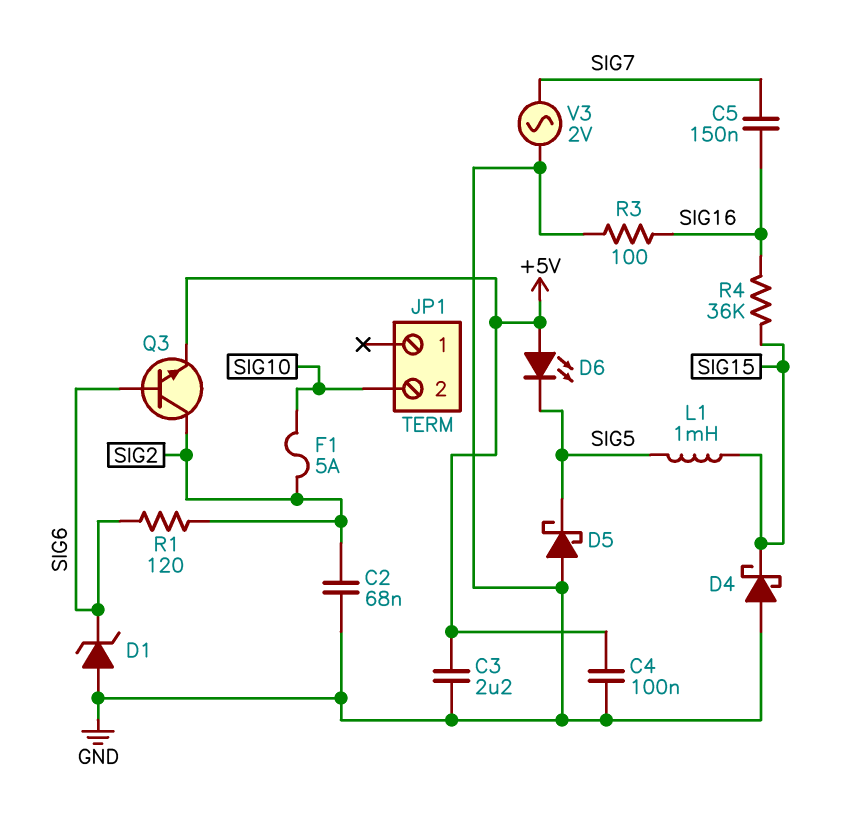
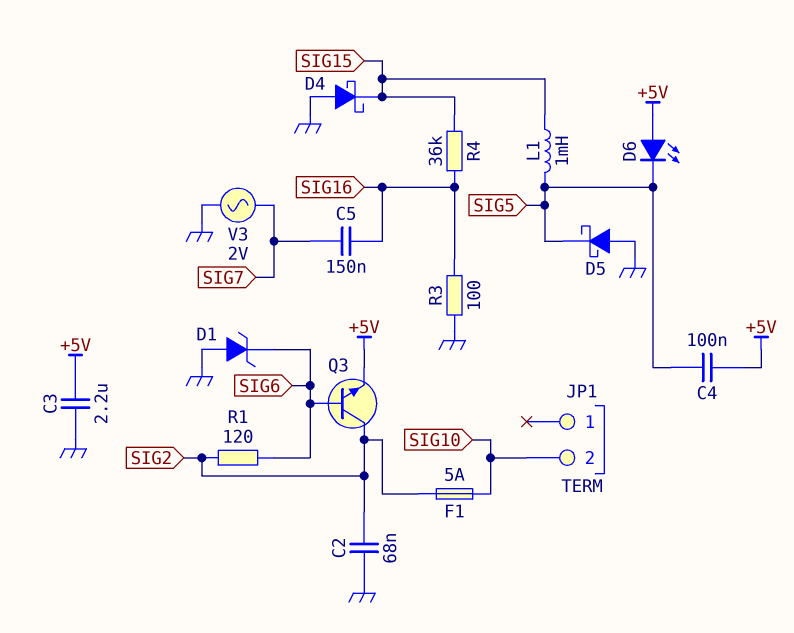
C4: 100nF (+5V, GND) -> 100nF (+5V, SIG5)

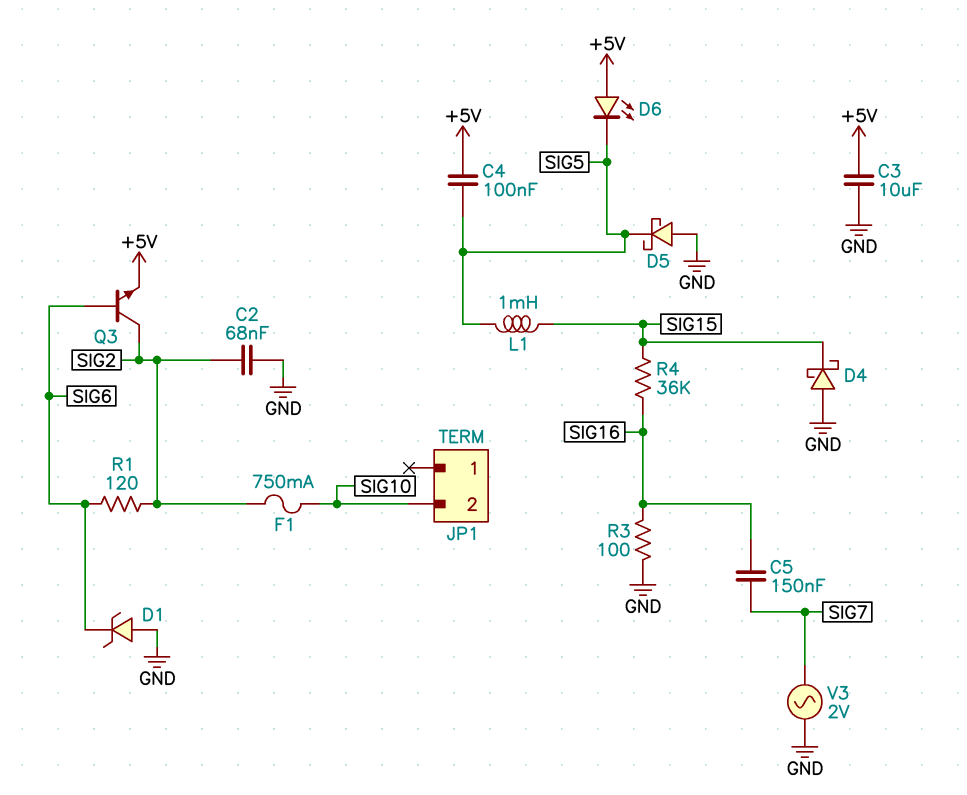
C3: 2.2uF (+5V, GND) -> 10uF (+5V, GND)
F1: 5A (SIG2, SIG10) -> 750mA (SIG2, SIG10)

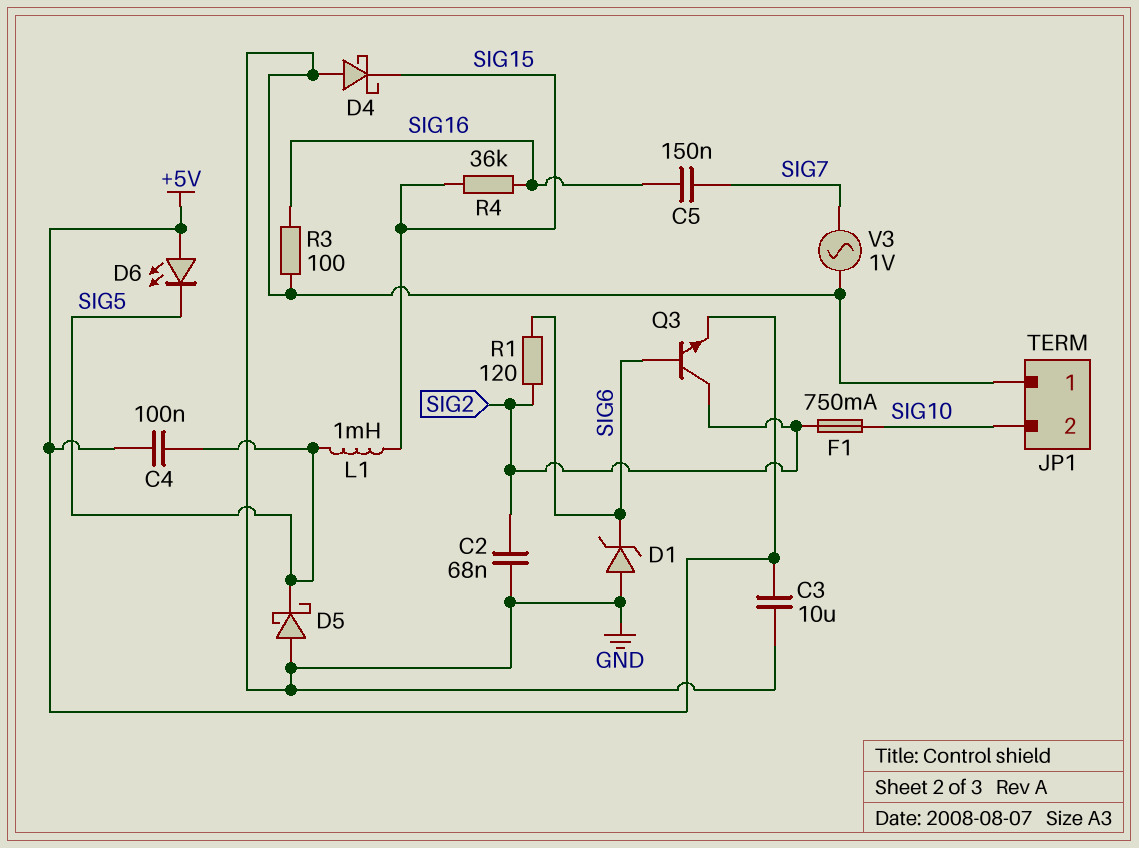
JP1 pin 1: none -> GND
V3: AC 2V (GND, SIG7) -> AC 1V (GND, SIG7)

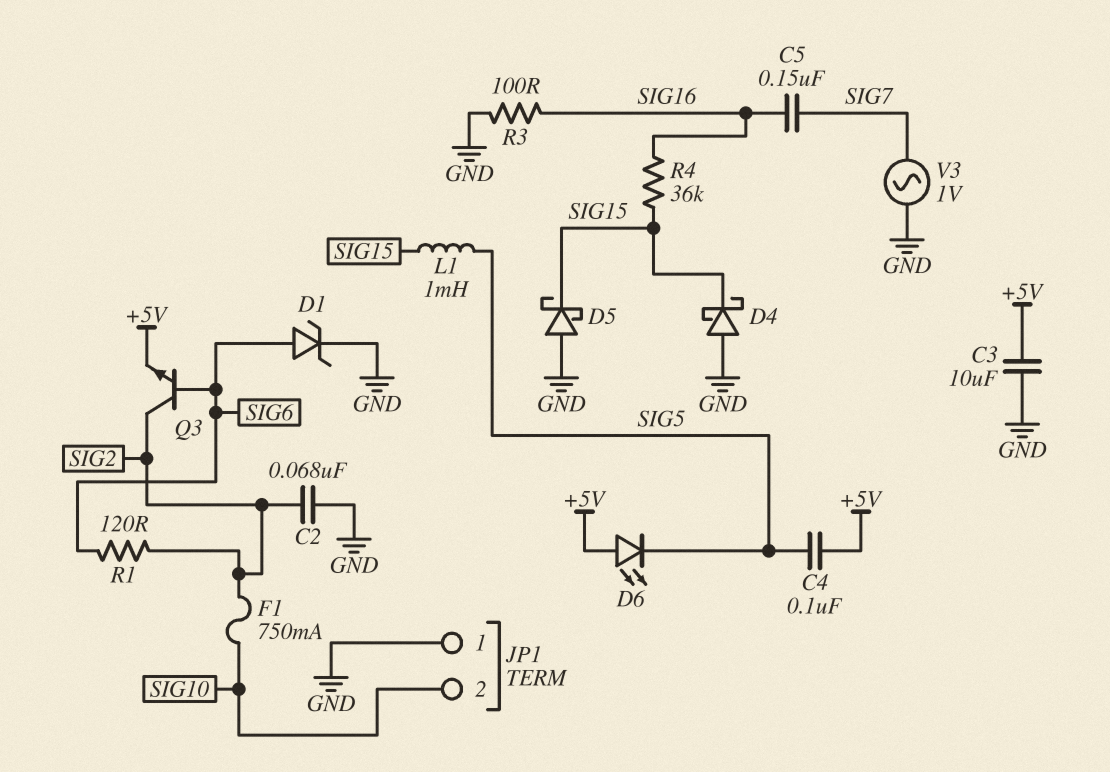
D1: zener (A GND, K SIG6) -> zener (A SIG6, K GND)
D5: schottky (A GND, K SIG5) -> schottky (A GND, K SIG15)

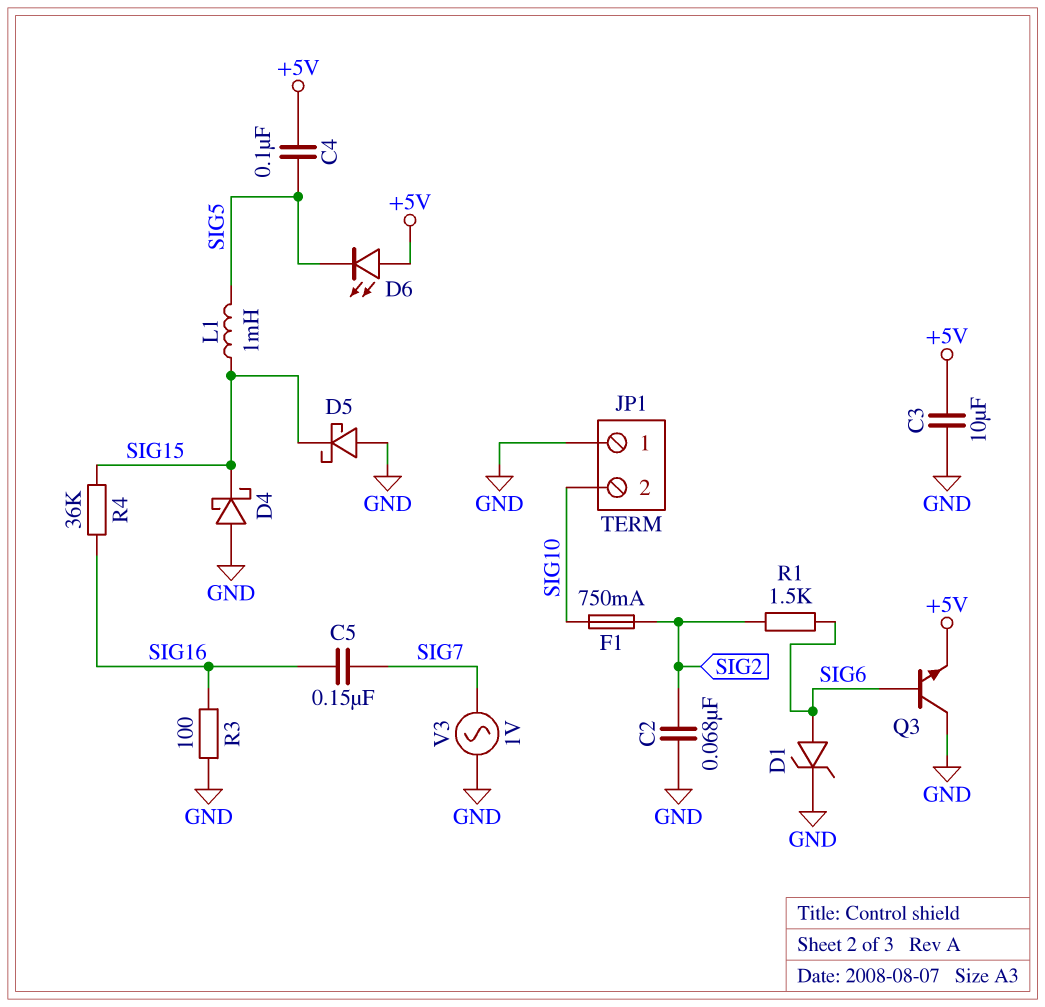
Q3: NPN (B SIG6, C SIG2, E +5V) -> NPN (B SIG6, C GND, E +5V)
R1: 120 (SIG2, SIG6) -> 1.5k (SIG2, SIG6)

